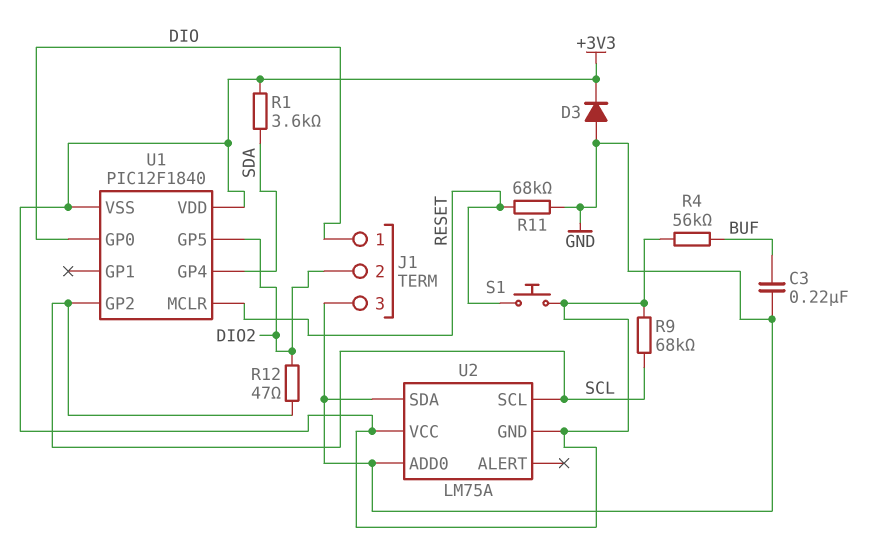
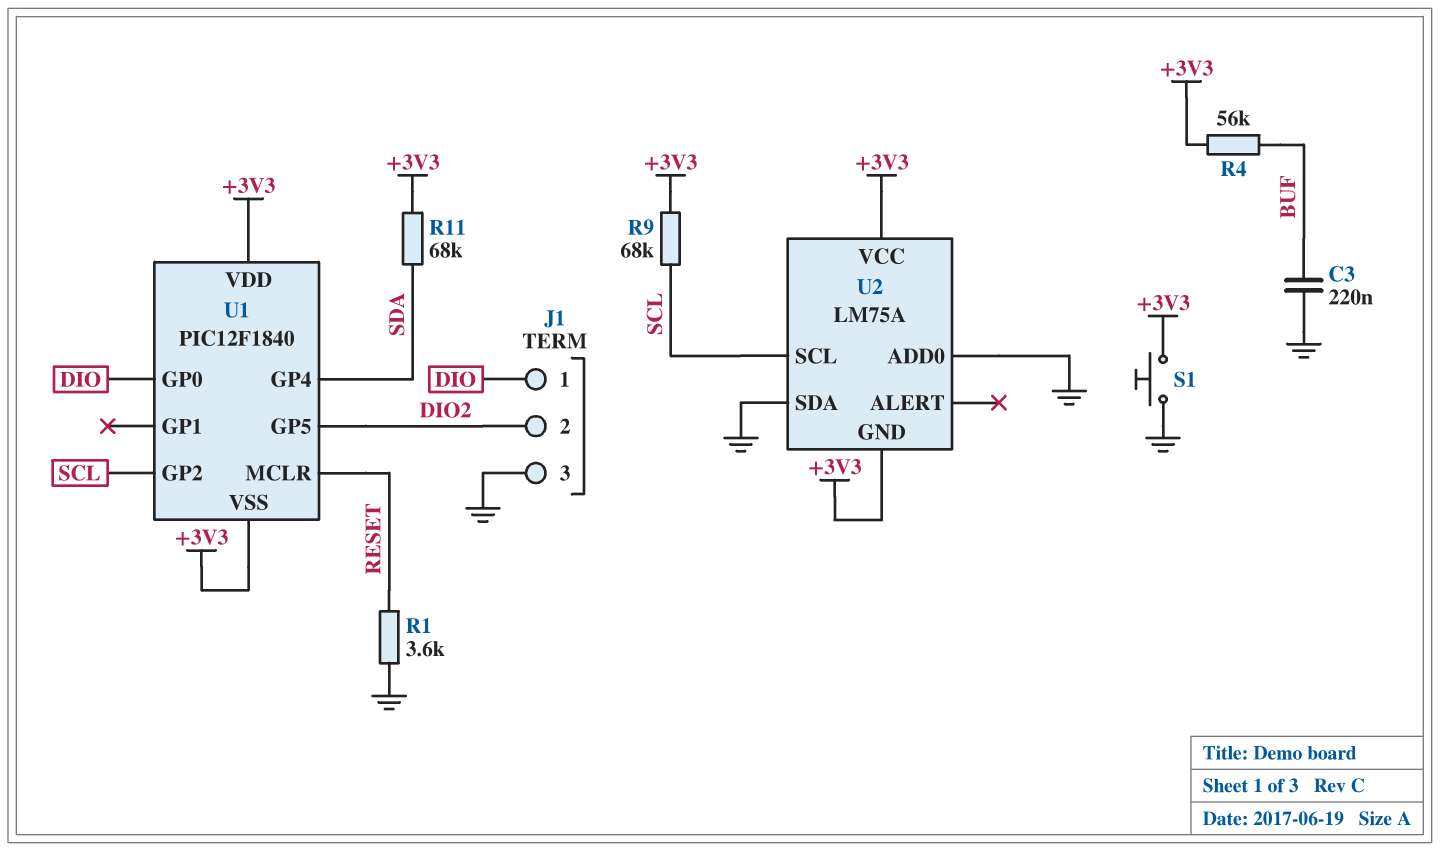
D3: diode (A GND, K +3V3) -> none
R1: 3.6k (+3V3, SDA) -> 3.6k (GND, RESET)
R11: 68k (GND, RESET) -> 68k (+3V3, SDA)
R12: 47 (DIO2, SCL) -> none
S1: button (+3V3, RESET) -> button (+3V3, GND)

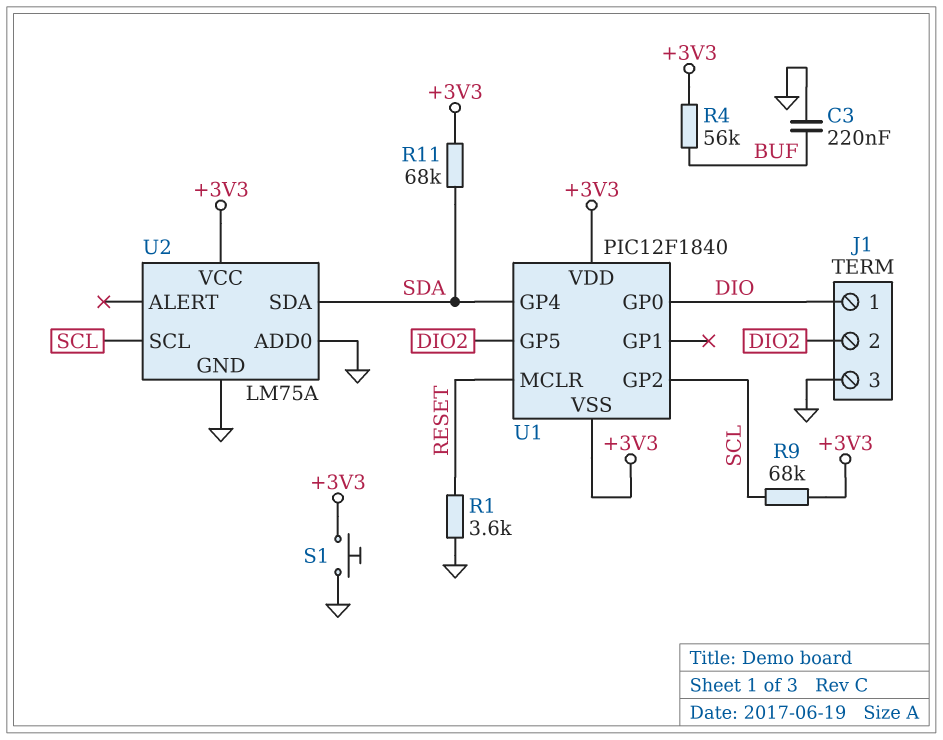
U2 pin GND: +3V3 -> GND
U2 pin SDA: GND -> SDA

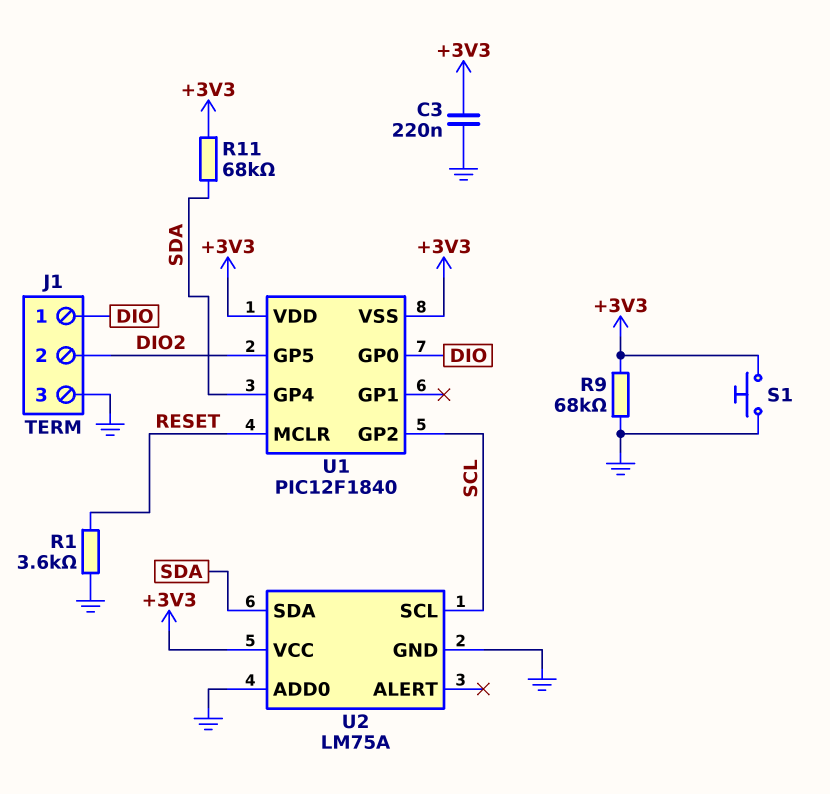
C3: 220nF (BUF, GND) -> 220nF (+3V3, GND)
R4: 56k (+3V3, BUF) -> none
R9: 68k (+3V3, SCL) -> 68k (+3V3, GND)

